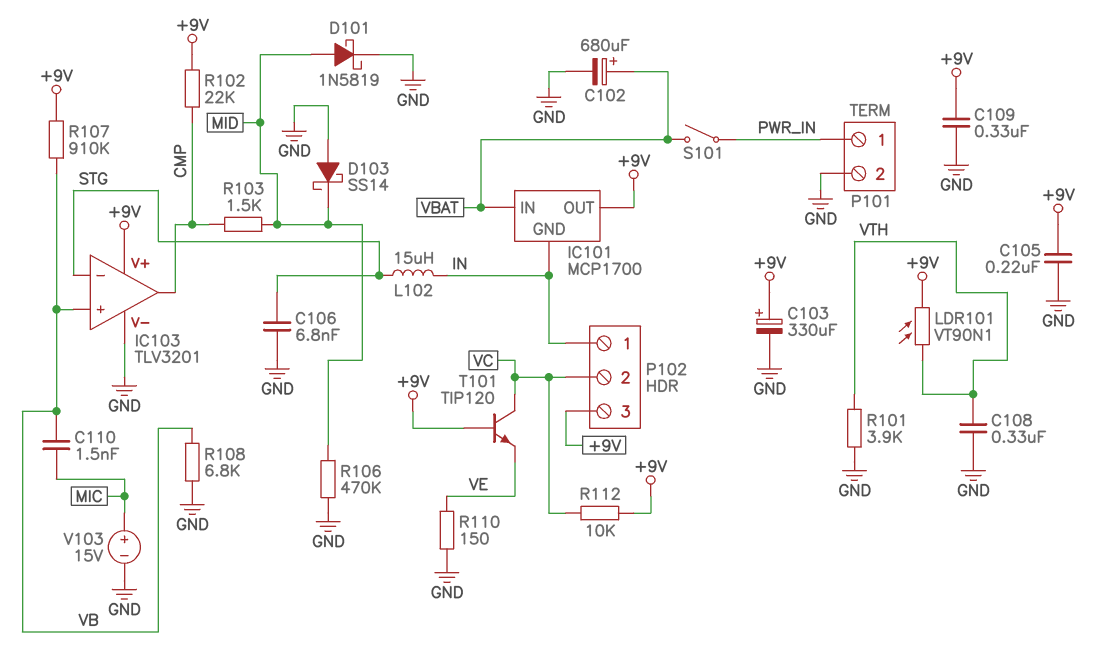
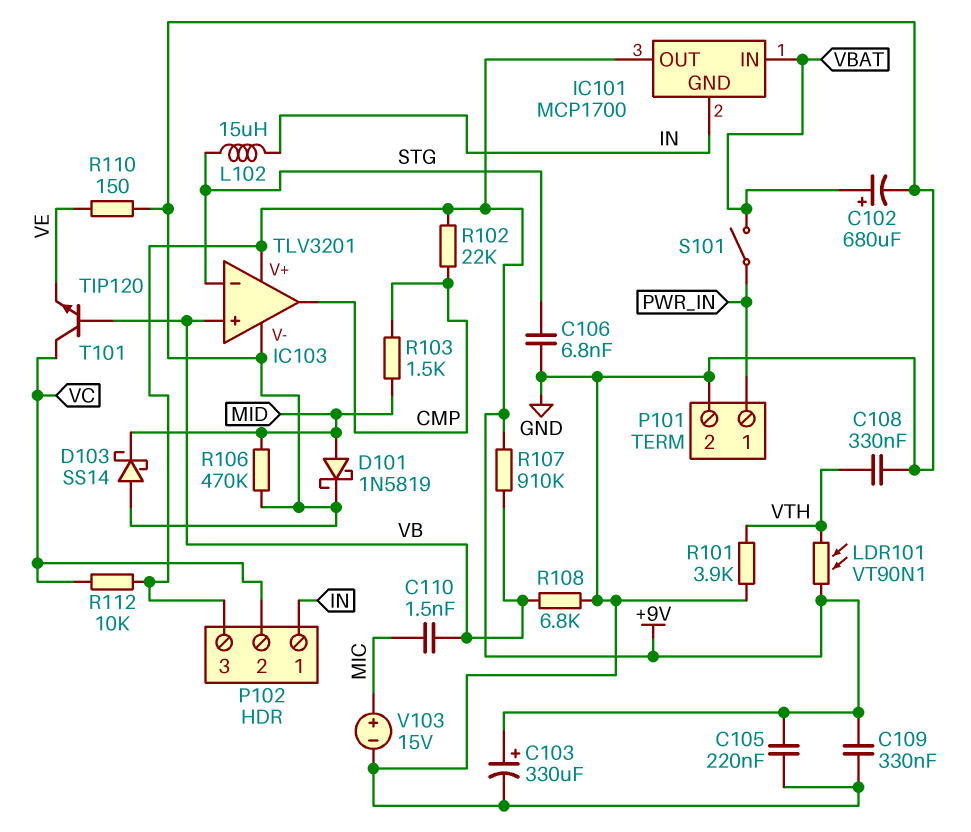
T101: NPN TIP120 (B +9V, C VC, E VE) -> NPN TIP120 (B VB, C VC, E VE)

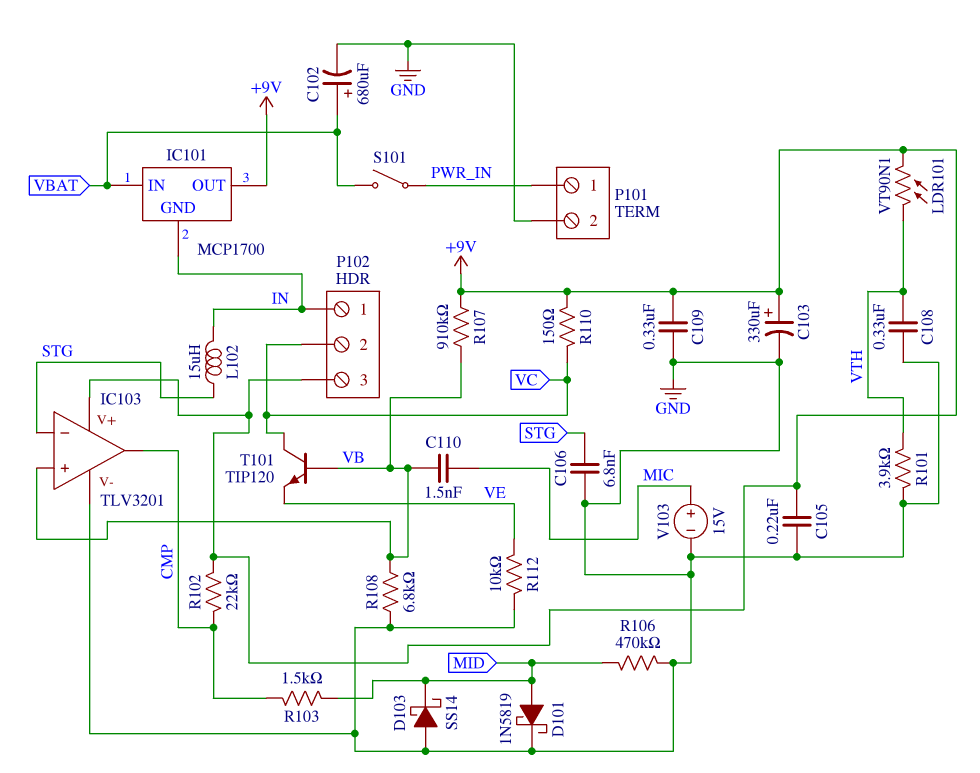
R110: 150 (GND, VE) -> 150 (+9V, VC)
R112: 10k (+9V, VC) -> 10k (GND, VE)

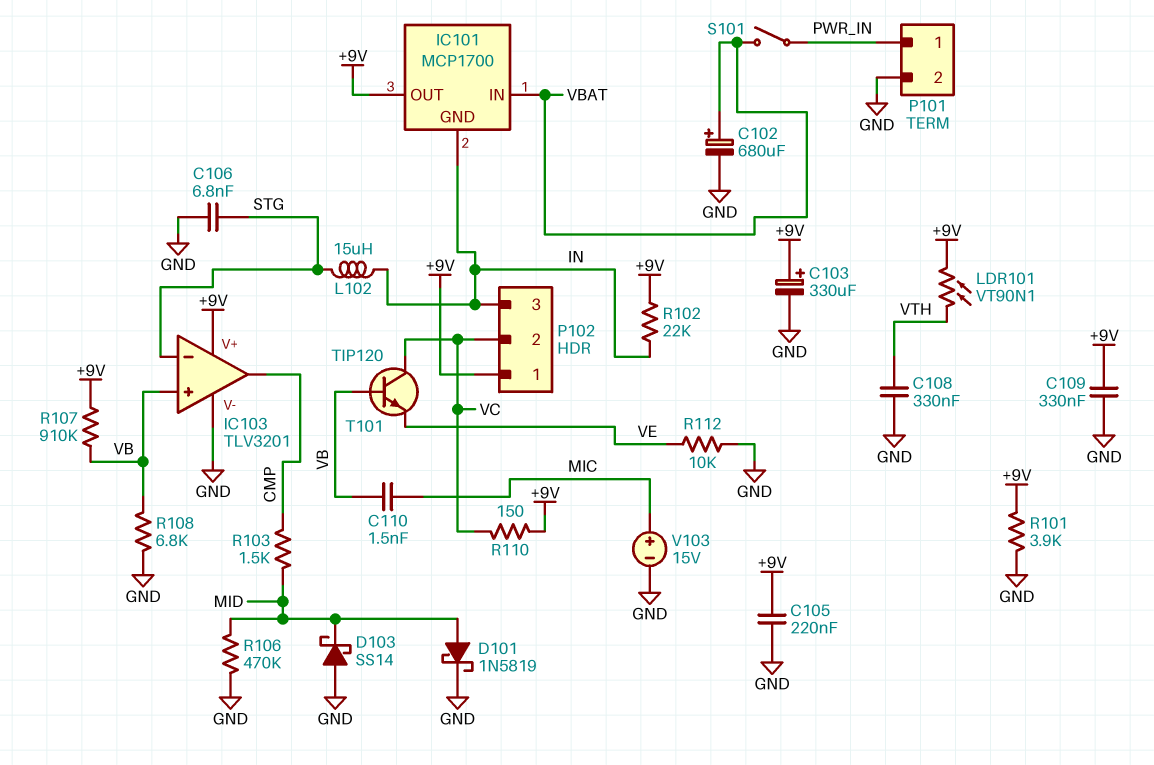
P102 pin 1: IN -> +9V
P102 pin 3: +9V -> IN
R101: 3.9k (GND, VTH) -> 3.9k (+9V, GND)
R102: 22k (+9V, CMP) -> 22k (+9V, IN)

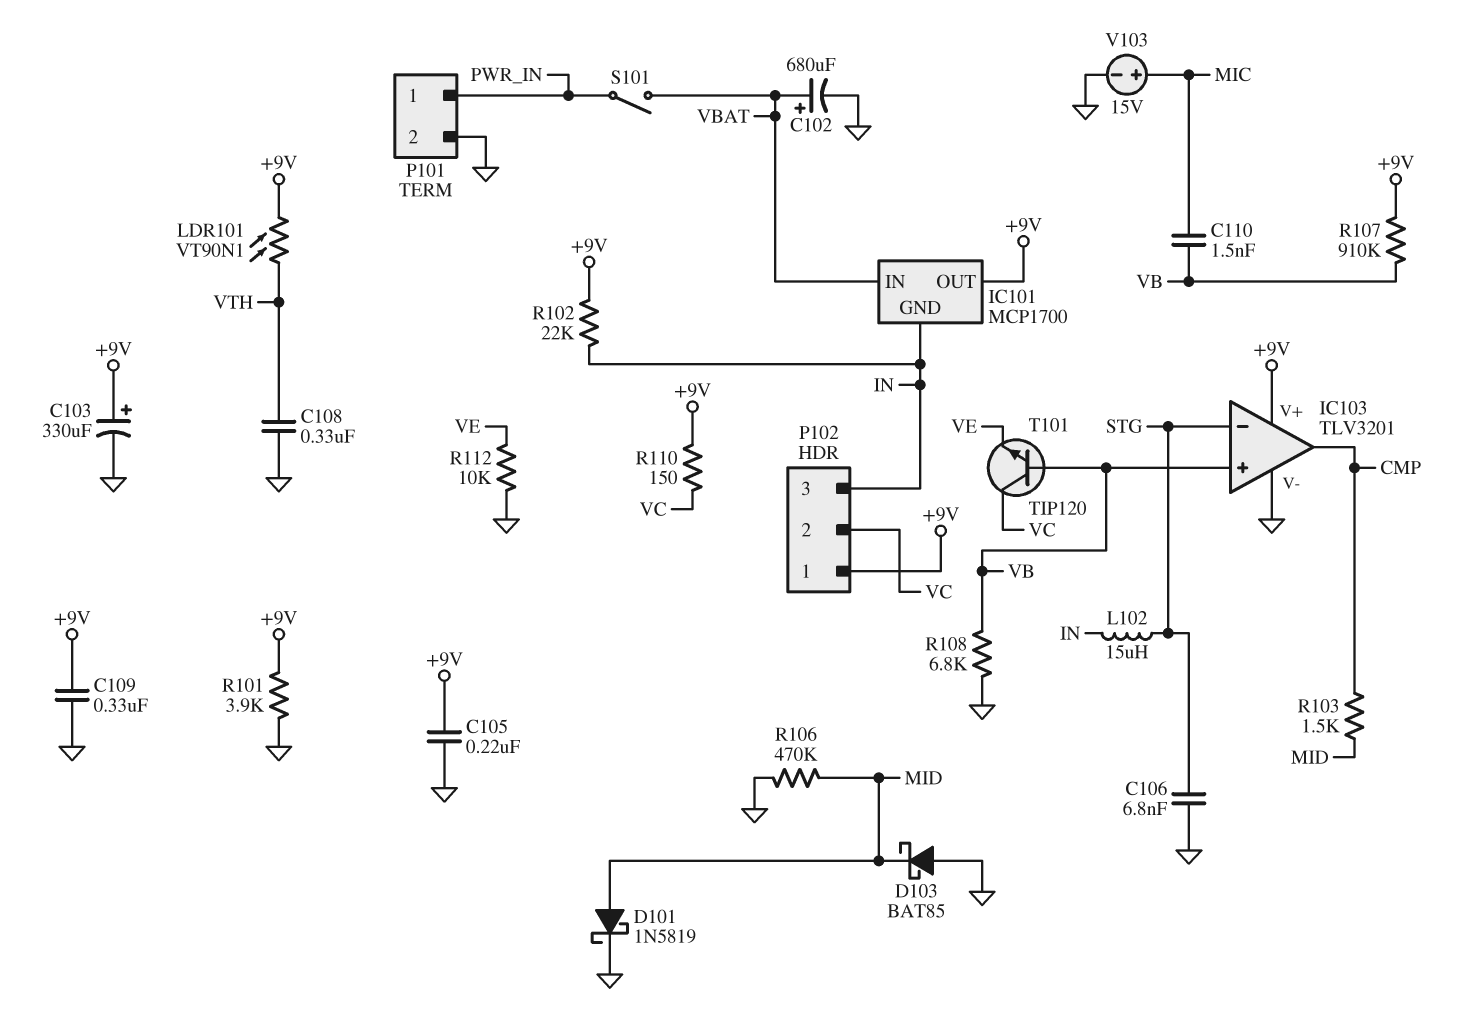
D103: schottky SS14 (A GND, K MID) -> schottky BAT85 (A GND, K MID)

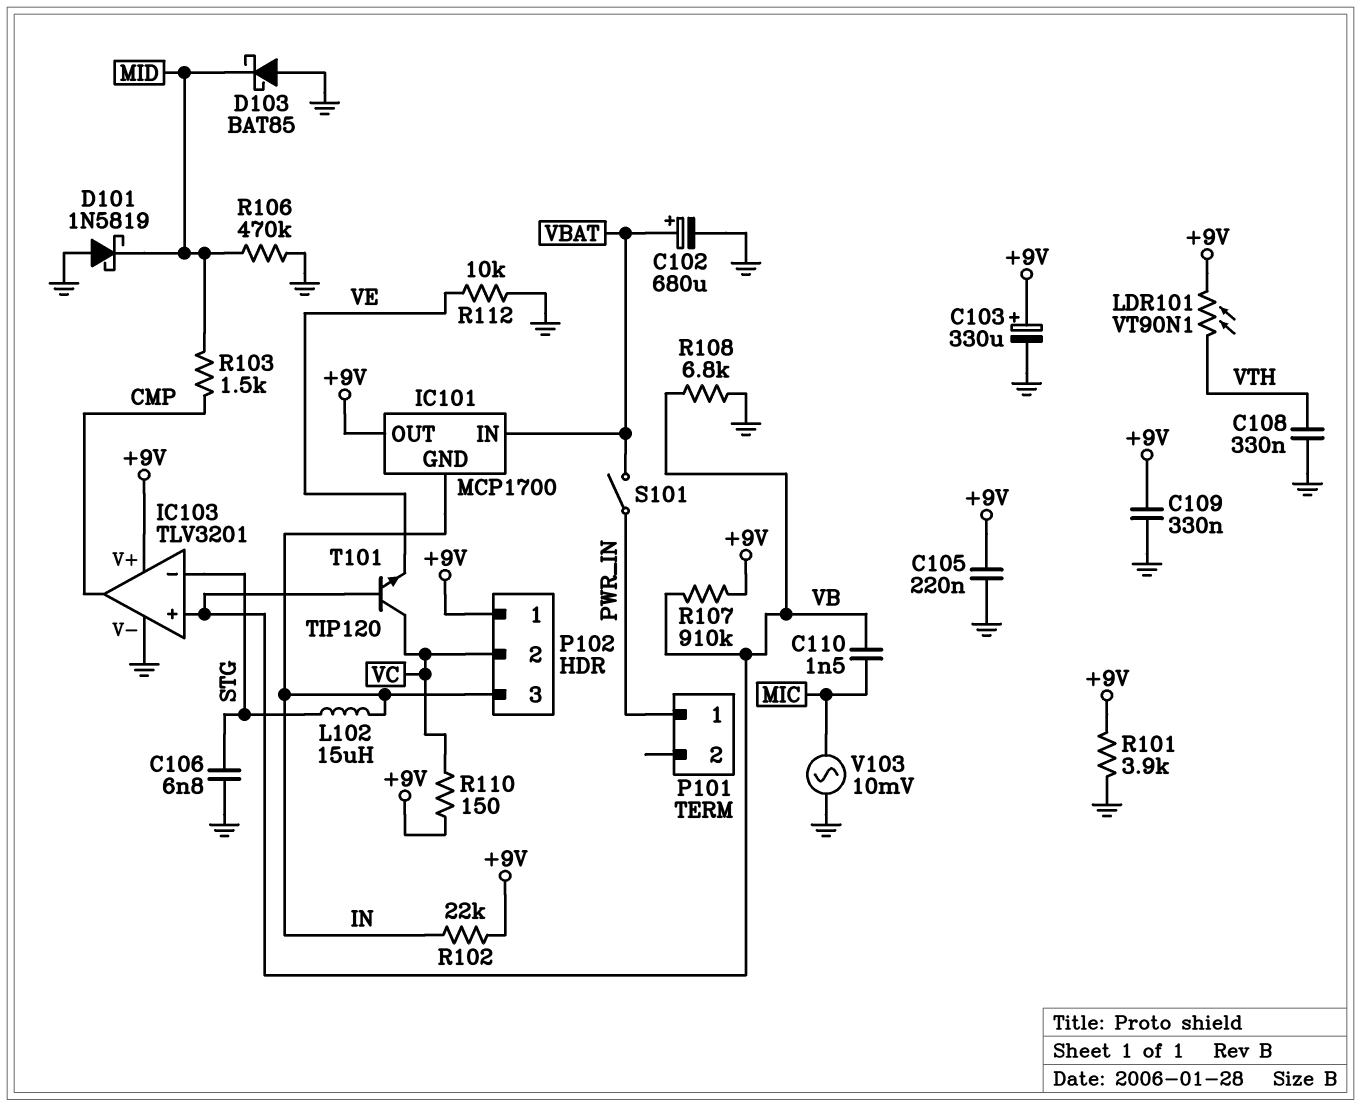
D101: schottky 1N5819 (A MID, K GND) -> schottky 1N5819 (A GND, K MID)
P101 pin 2: GND -> none
V103: 15V (plus MIC, minus GND) -> AC 10mV (GND, MIC)

